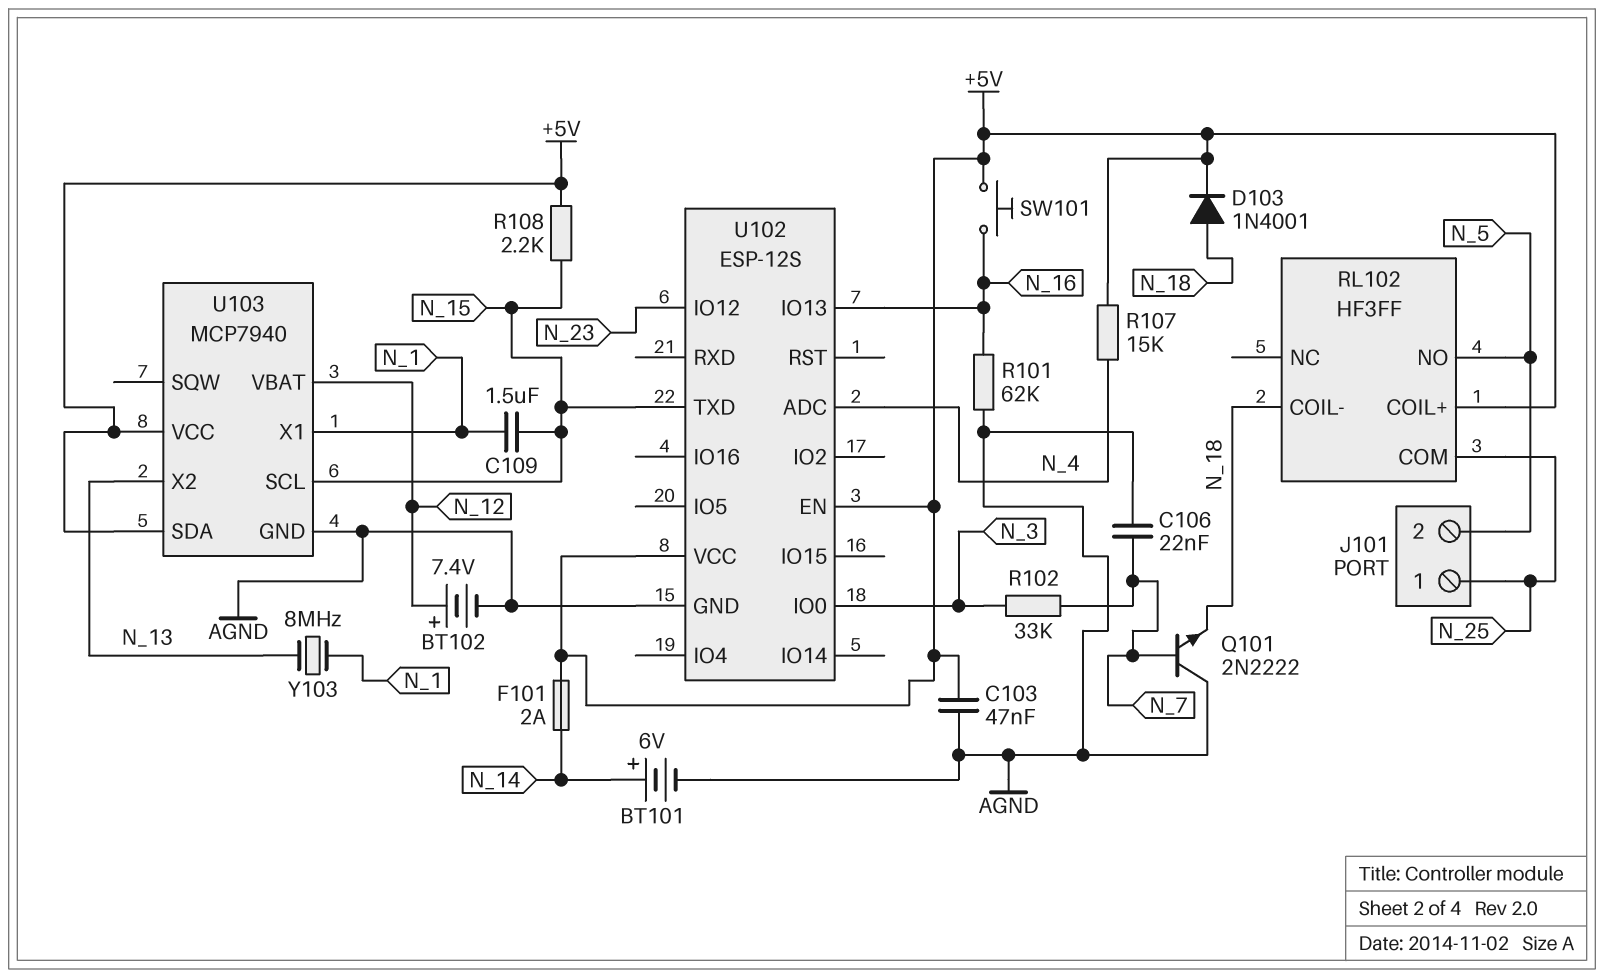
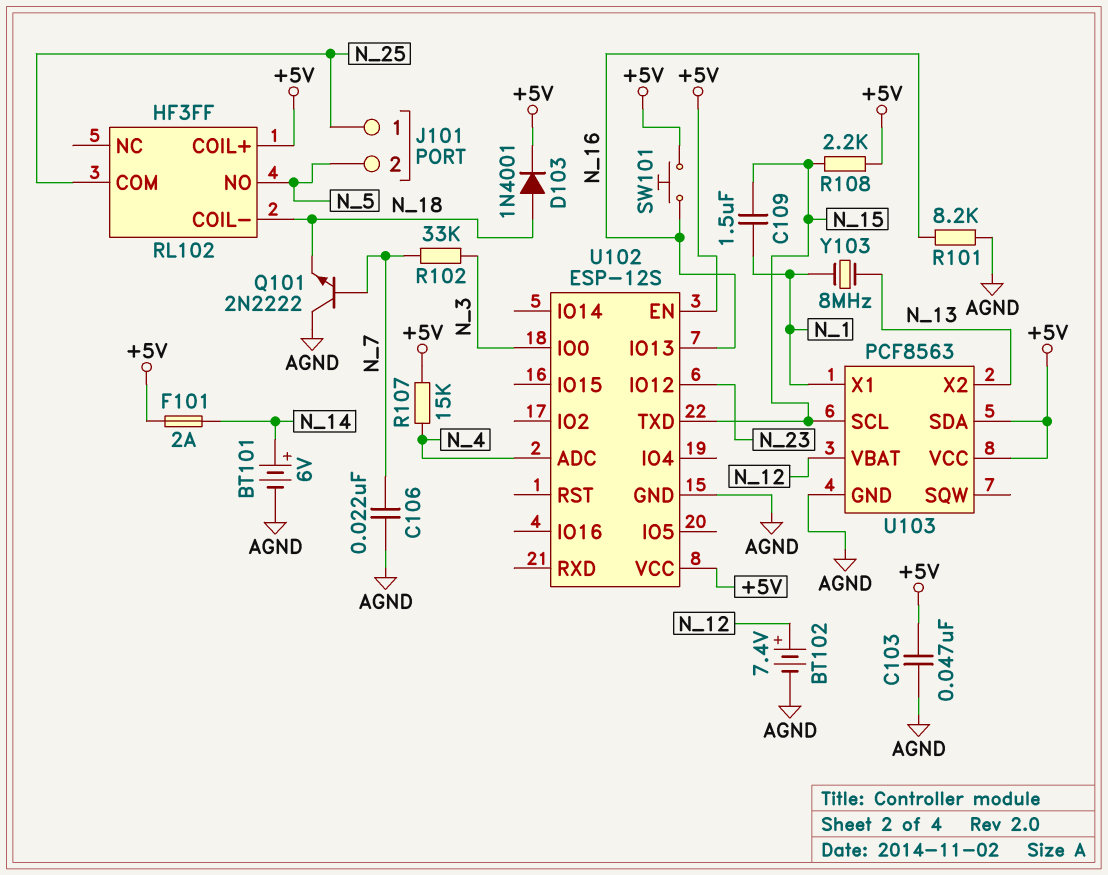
R101: 62k (AGND, N_16) -> 8.2k (AGND, N_16)
U103: MCP7940 -> PCF8563

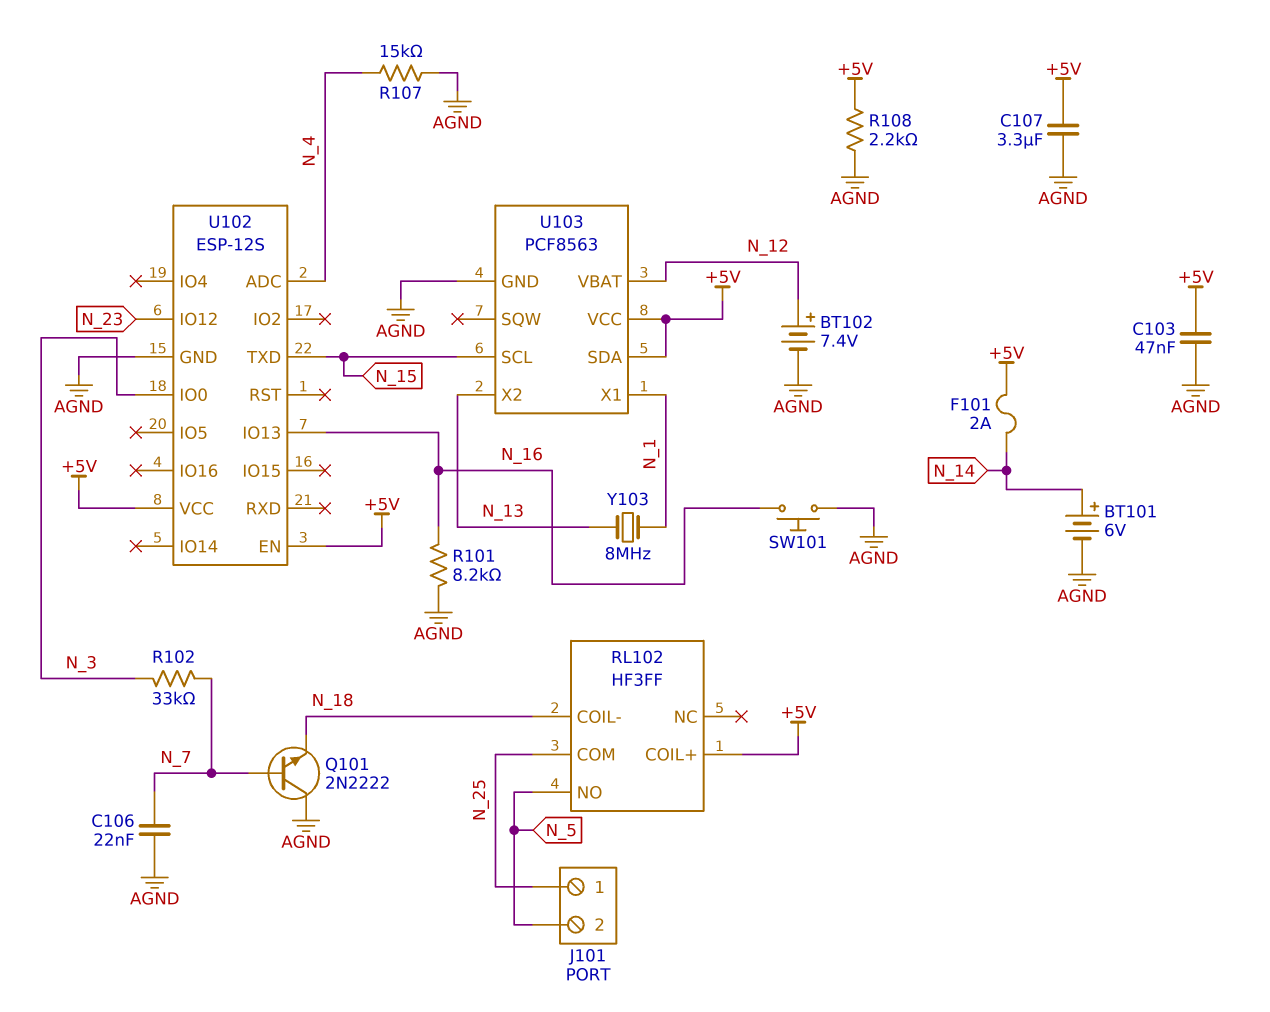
C107: none -> 3.3uF (+5V, AGND)
C109: 1.5uF (N_1, N_15) -> none
D103: diode 1N4001 (A N_18, K +5V) -> none
R107: 15k (+5V, N_4) -> 15k (AGND, N_4)
R108: 2.2k (+5V, N_15) -> 2.2k (+5V, AGND)
SW101: button (+5V, N_16) -> button (AGND, N_16)

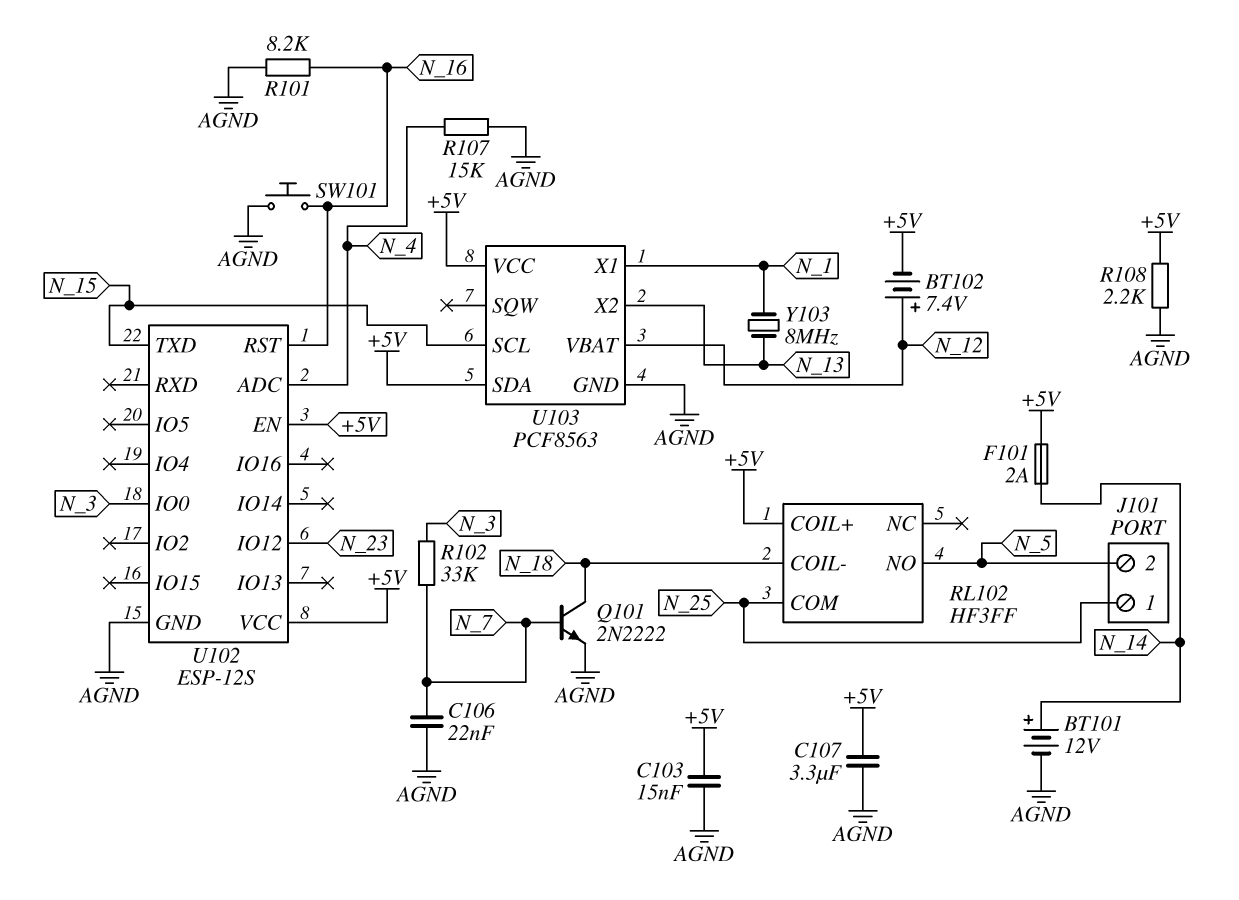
BT101: 6V (plus N_14, minus AGND) -> 12V (plus N_14, minus AGND)
BT102: 7.4V (plus N_12, minus AGND) -> 7.4V (plus N_12, minus +5V)
C103: 47nF (+5V, AGND) -> 15nF (+5V, AGND)
Q101: NPN 2N2222 (B N_7, C AGND, E N_18) -> NPN 2N2222 (B N_7, C N_18, E AGND)
U102 pin IO13: N_16 -> none
U102 pin RST: none -> N_16

